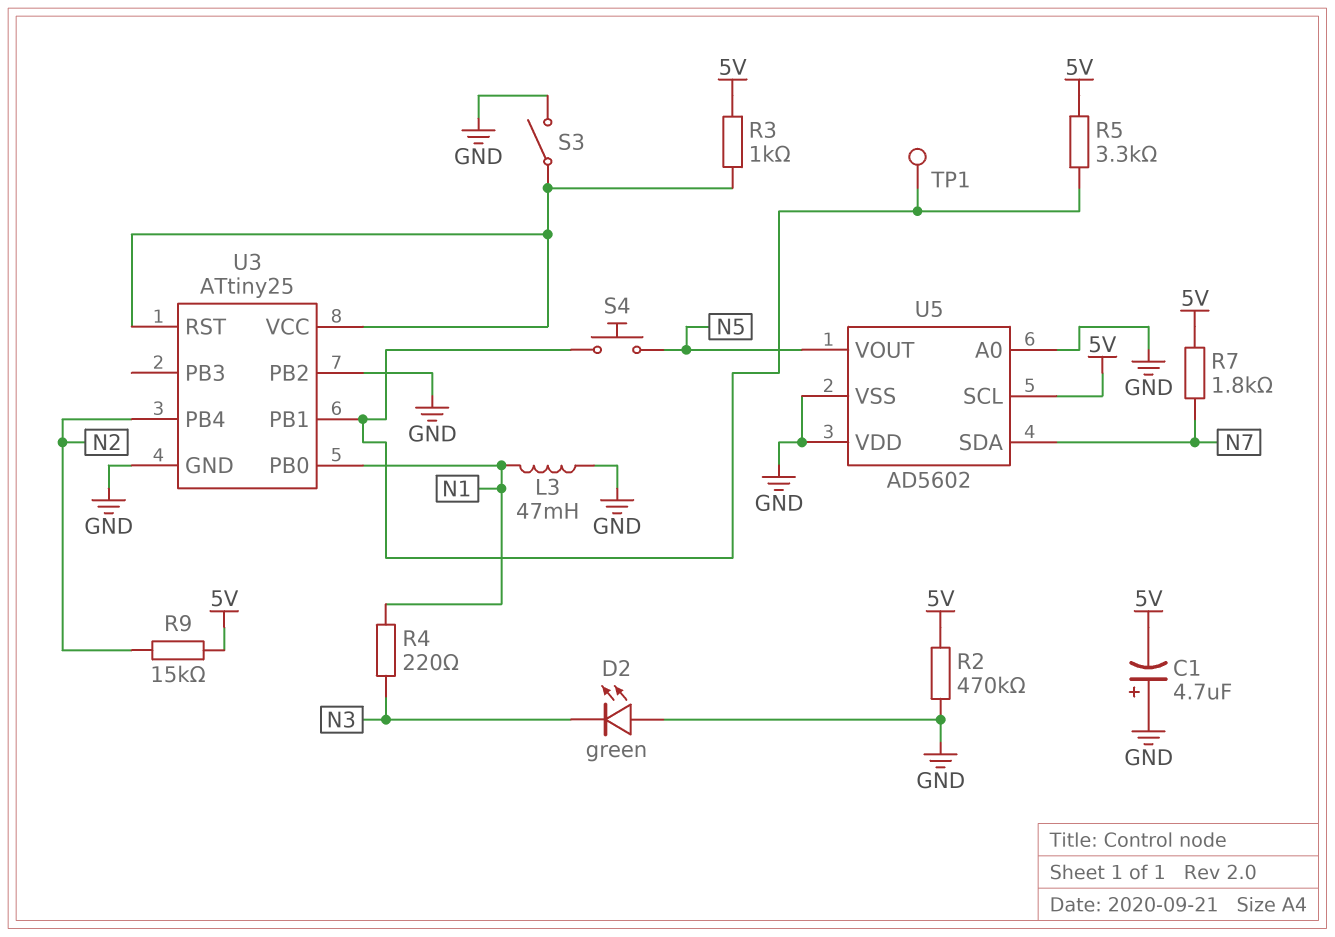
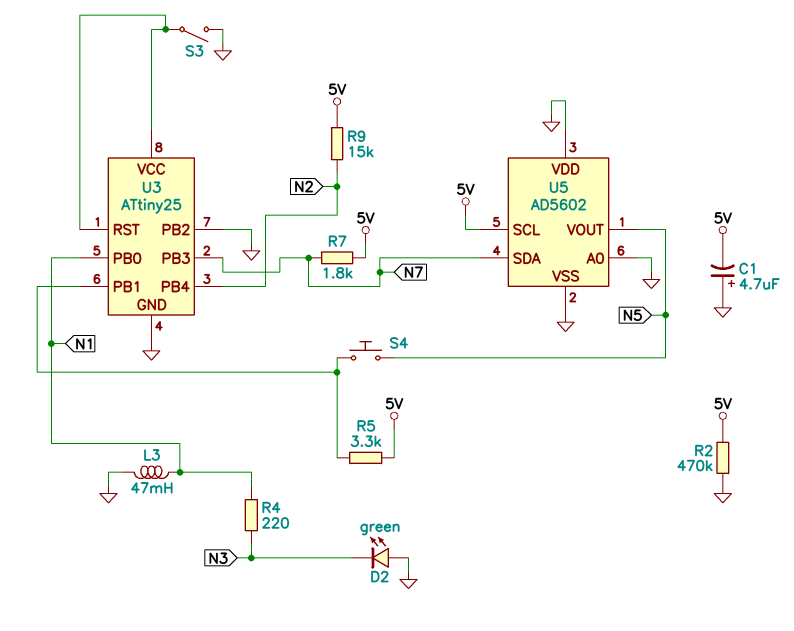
R3: 1k (5V, U3/RST) -> none
TP1: test point (U3/PB1) -> none
U3 pin PB3: none -> N7

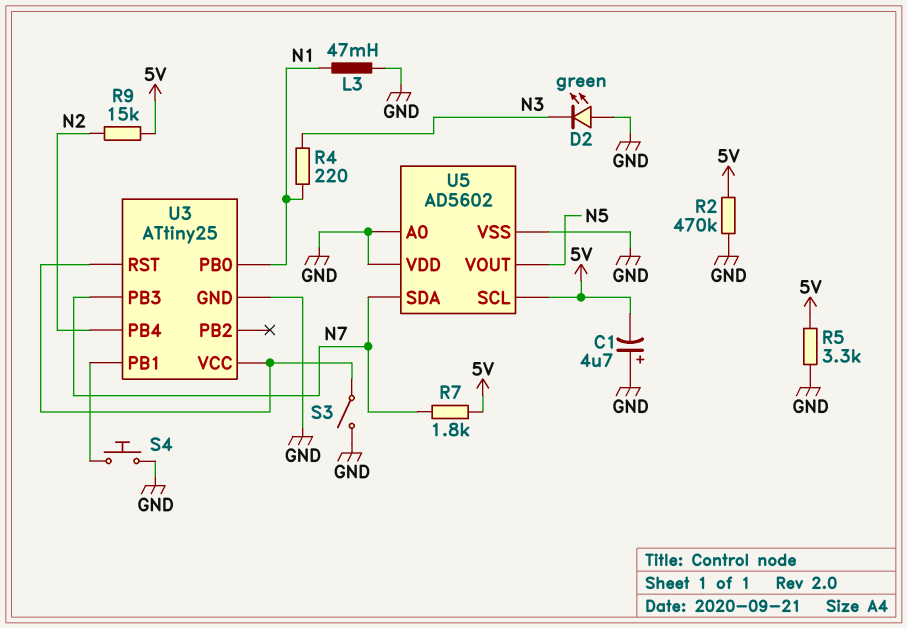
R5: 3.3k (5V, U3/PB1) -> 3.3k (5V, GND)
S4: button (N5, U3/PB1) -> button (GND, U3/PB1)
U3 pin PB2: GND -> none

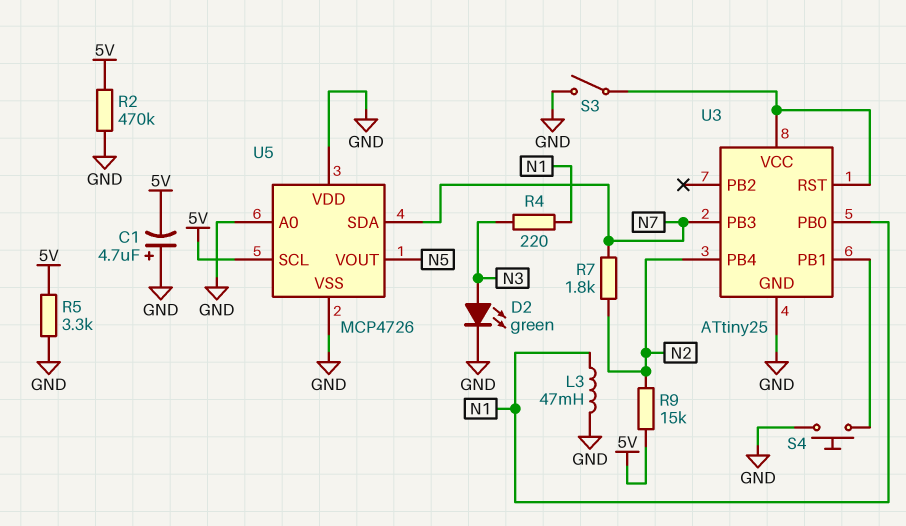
D2: LED green (A GND, K N3) -> LED green (A N3, K GND)
R7: 1.8k (5V, N7) -> 1.8k (N2, N7)
U5: AD5602 -> MCP4726

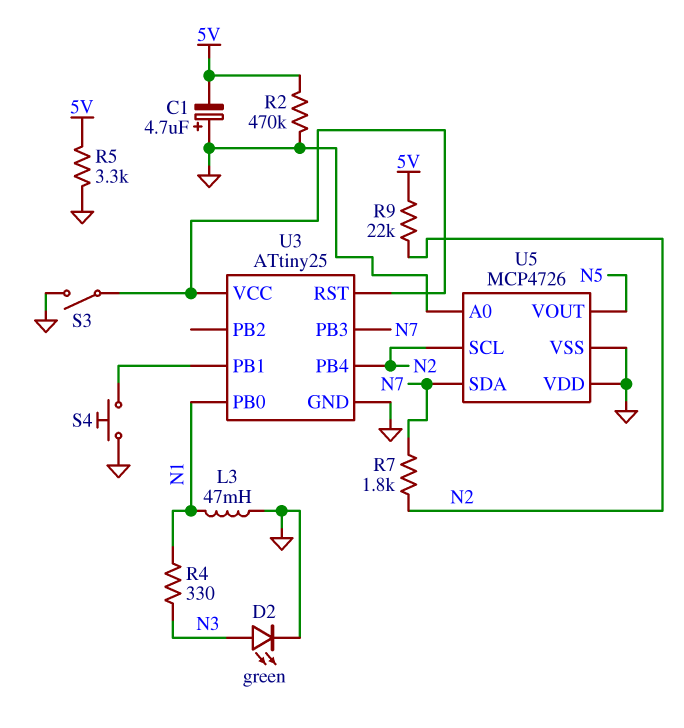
R4: 220 (N1, N3) -> 330 (N1, N3)
R9: 15k (5V, N2) -> 22k (5V, N2)
U5 pin SCL: 5V -> N2

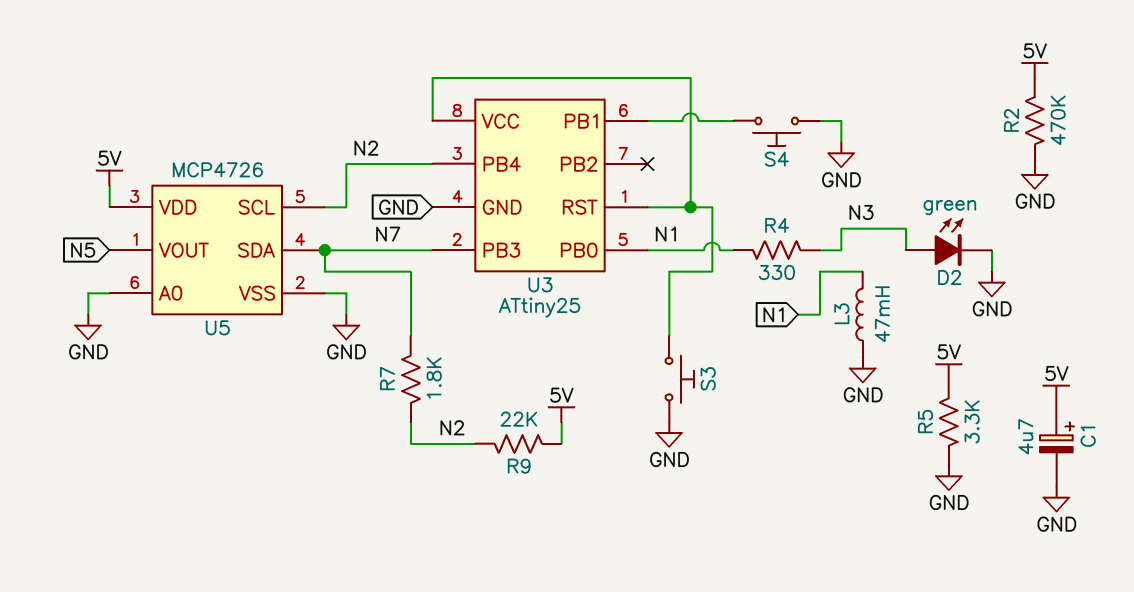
C1: 4.7uF (plus GND, minus 5V) -> 4.7uF (plus 5V, minus GND)
S3: switch (GND, U3/RST) -> button (GND, U3/RST)
U5 pin VDD: GND -> 5V

